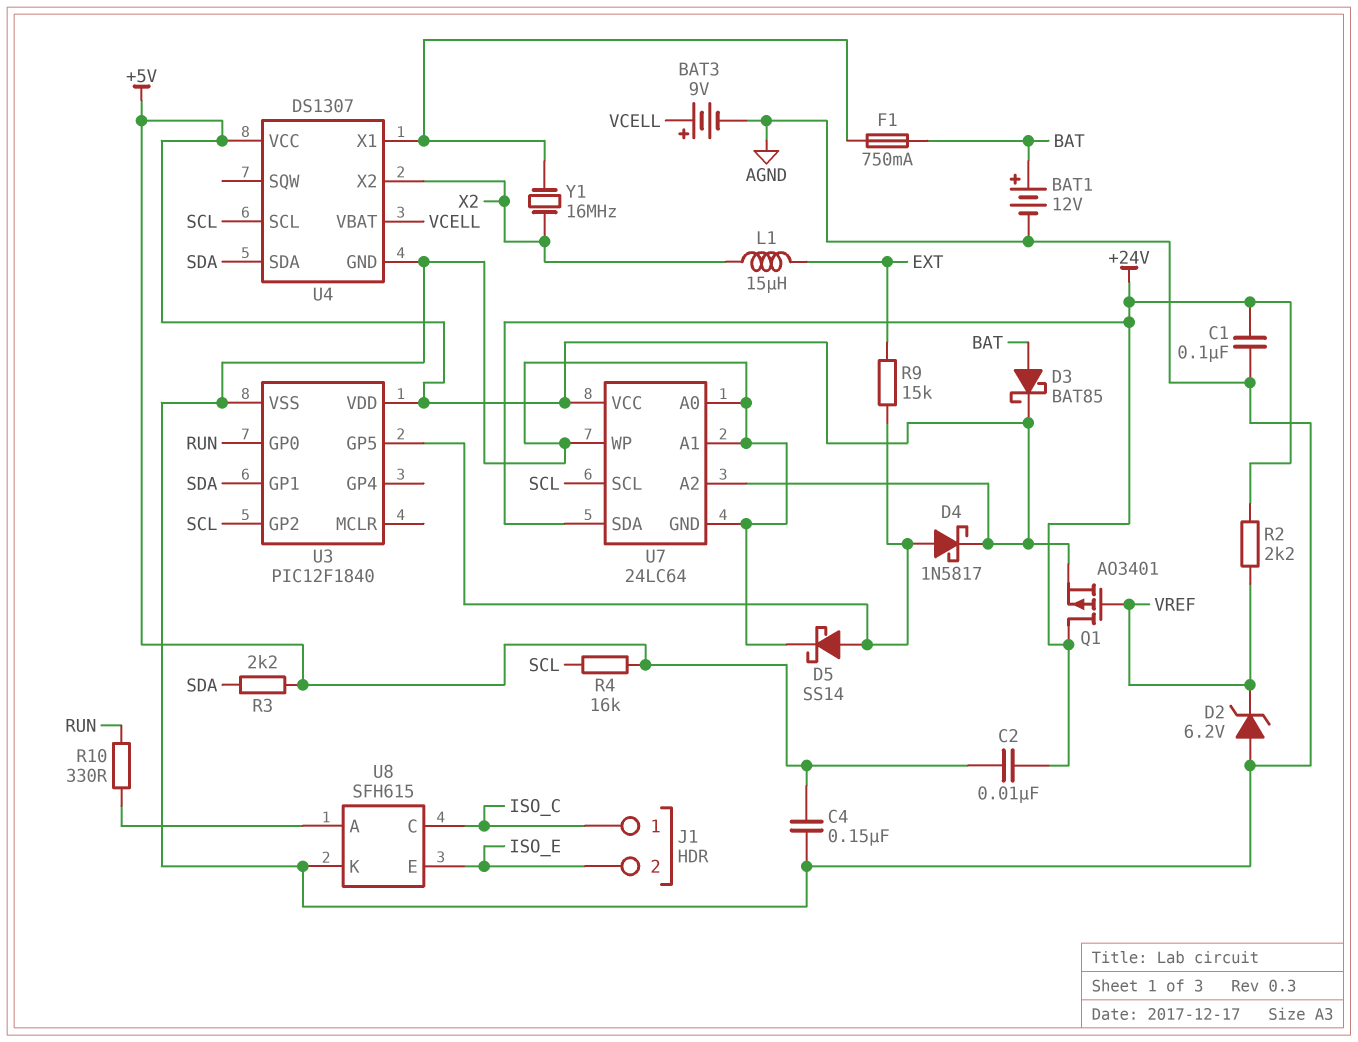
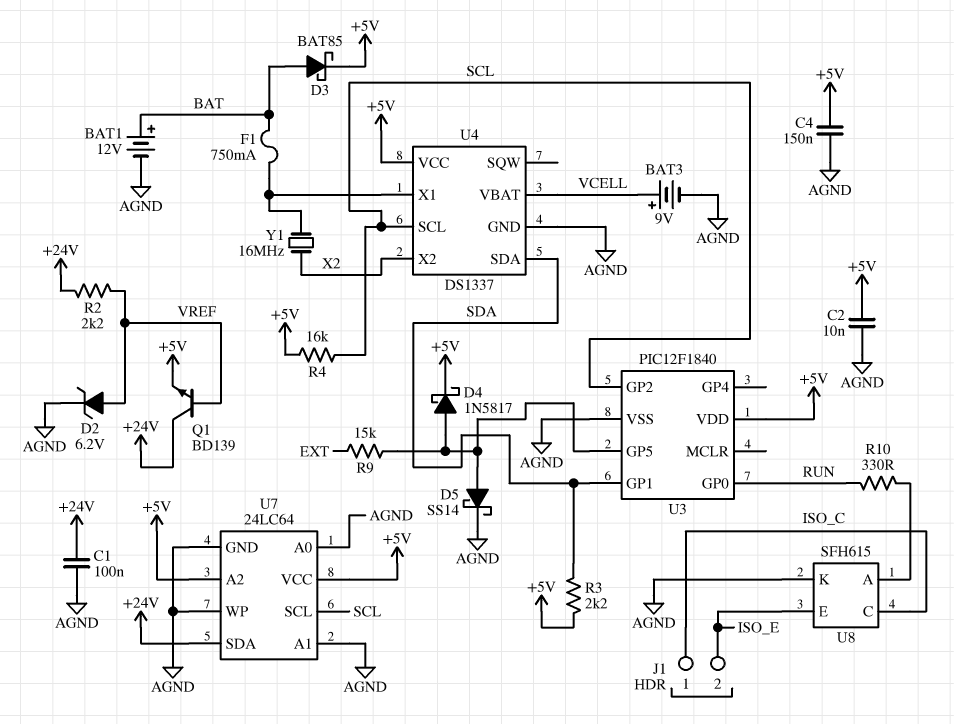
C2: 10nF (+5V, +24V) -> 10nF (+5V, AGND)
D2: zener 6.2V (A AGND, K VREF) -> zener 6.2V (A VREF, K AGND)
L1: 15uH (EXT, X2) -> none
Q1: PMOS AO3401 (G VREF, D +24V, S +5V) -> NPN BD139 (B VREF, C +24V, E +5V)
U4: DS1307 -> DS1337

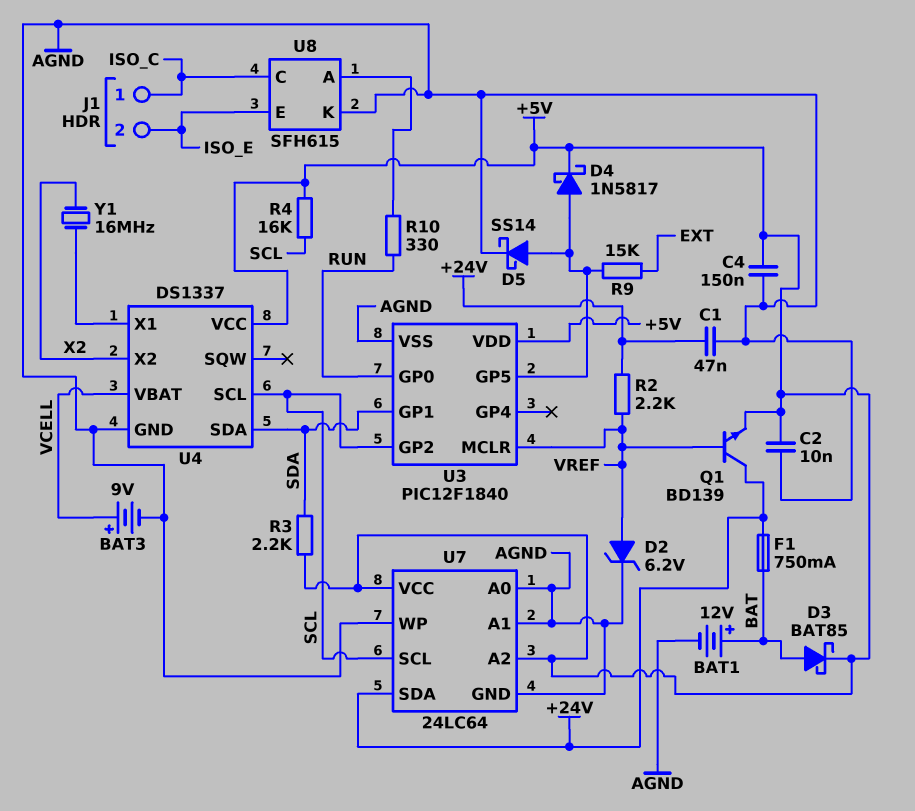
C1: 100nF (+24V, AGND) -> 47nF (+24V, AGND)
F1: 750mA (BAT, U4/X1) -> 750mA (+24V, BAT)
U3 pin MCLR: none -> VREF

